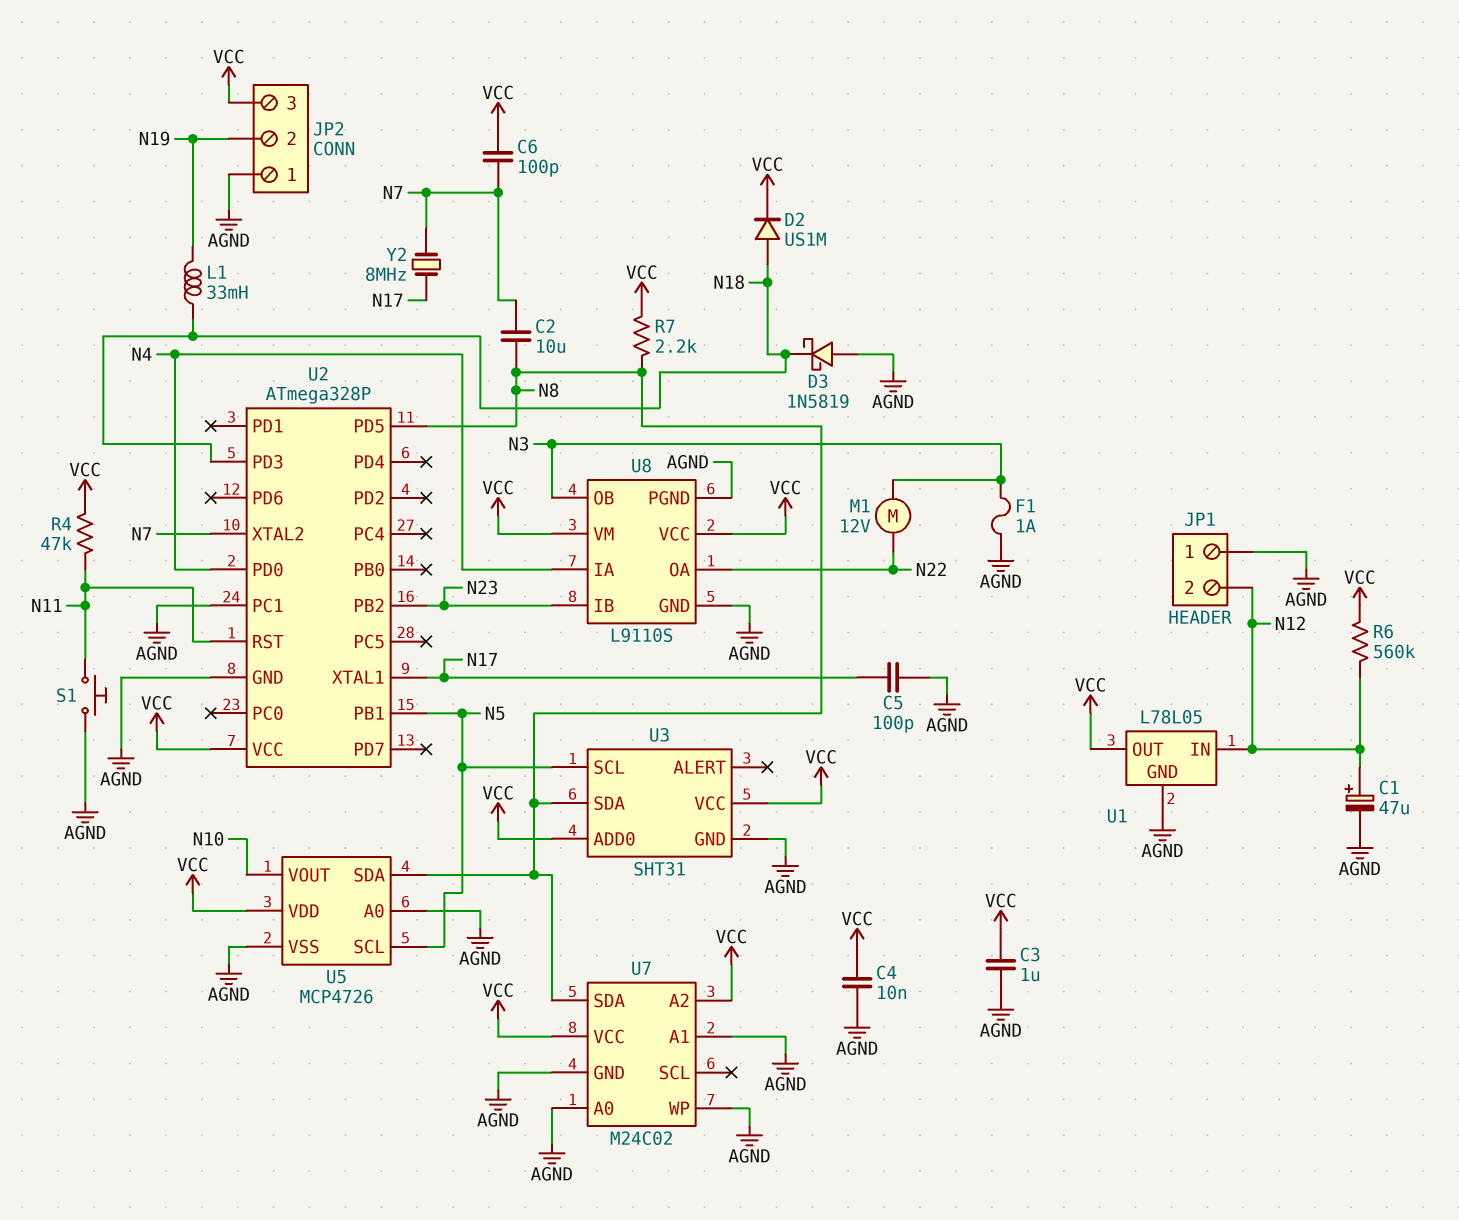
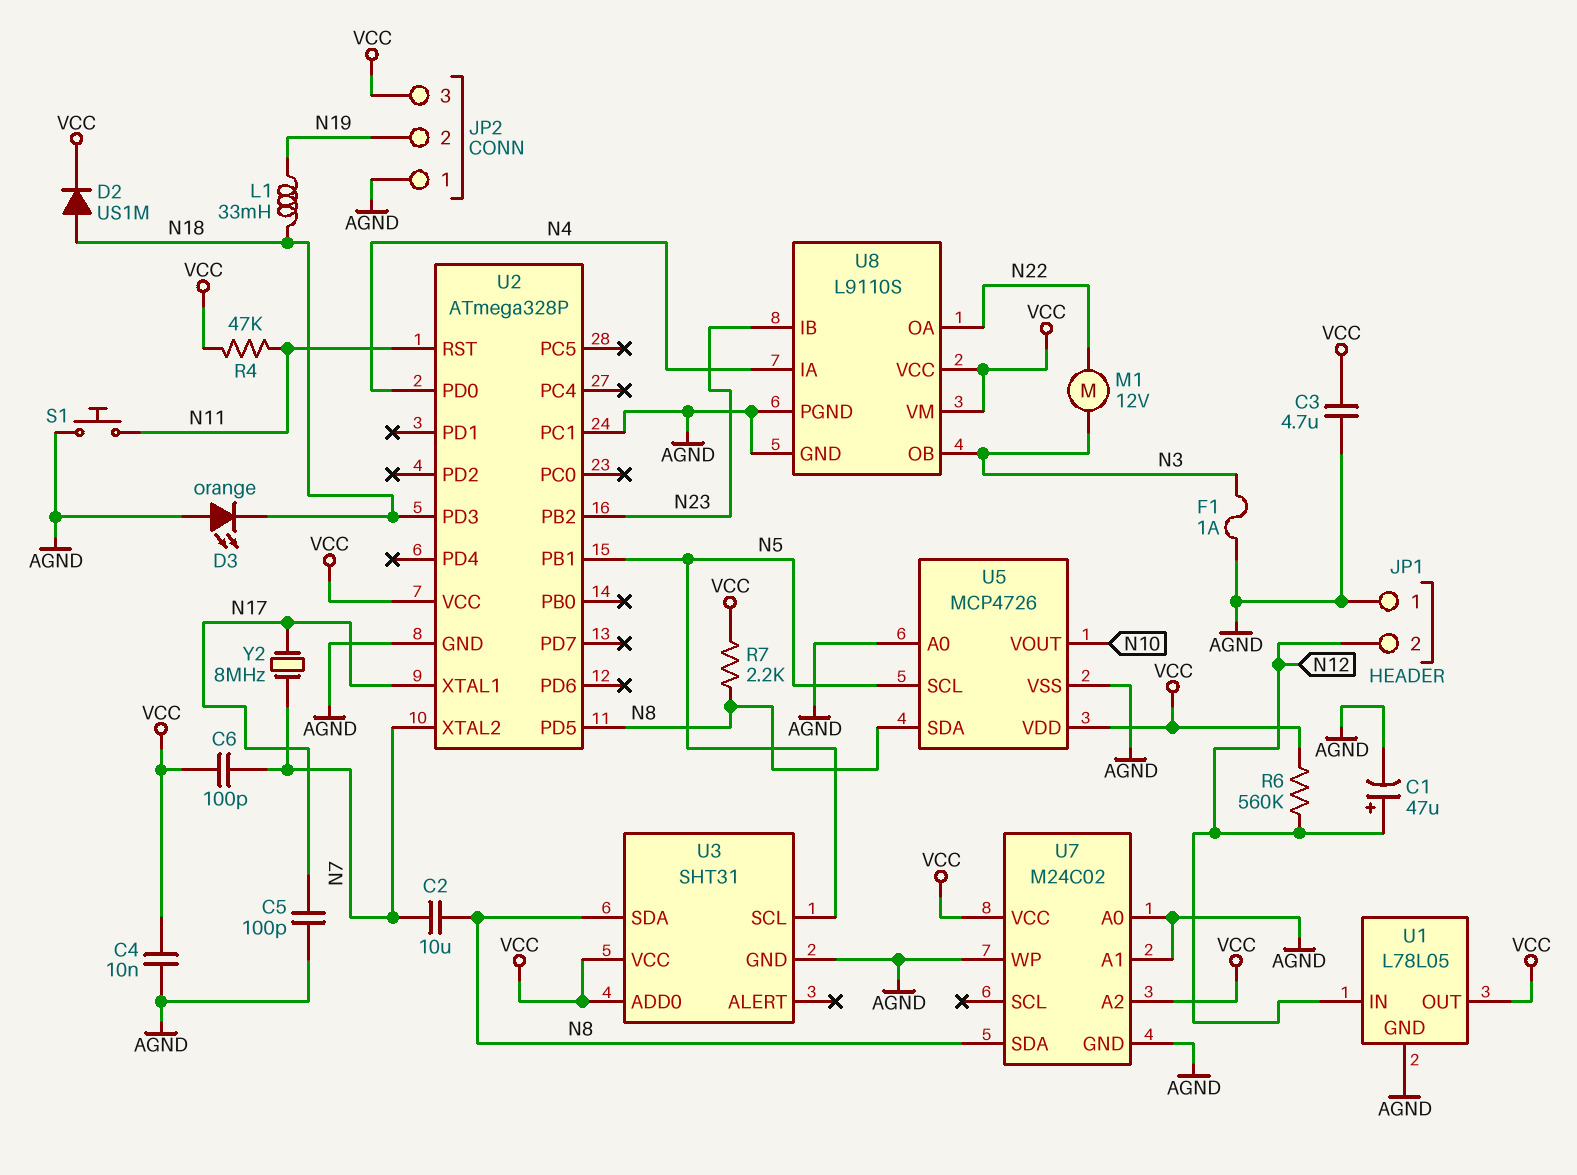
C3: 1uF (AGND, VCC) -> 4.7uF (AGND, VCC)
D3: schottky 1N5819 (A AGND, K N18) -> LED orange (A AGND, K N18)

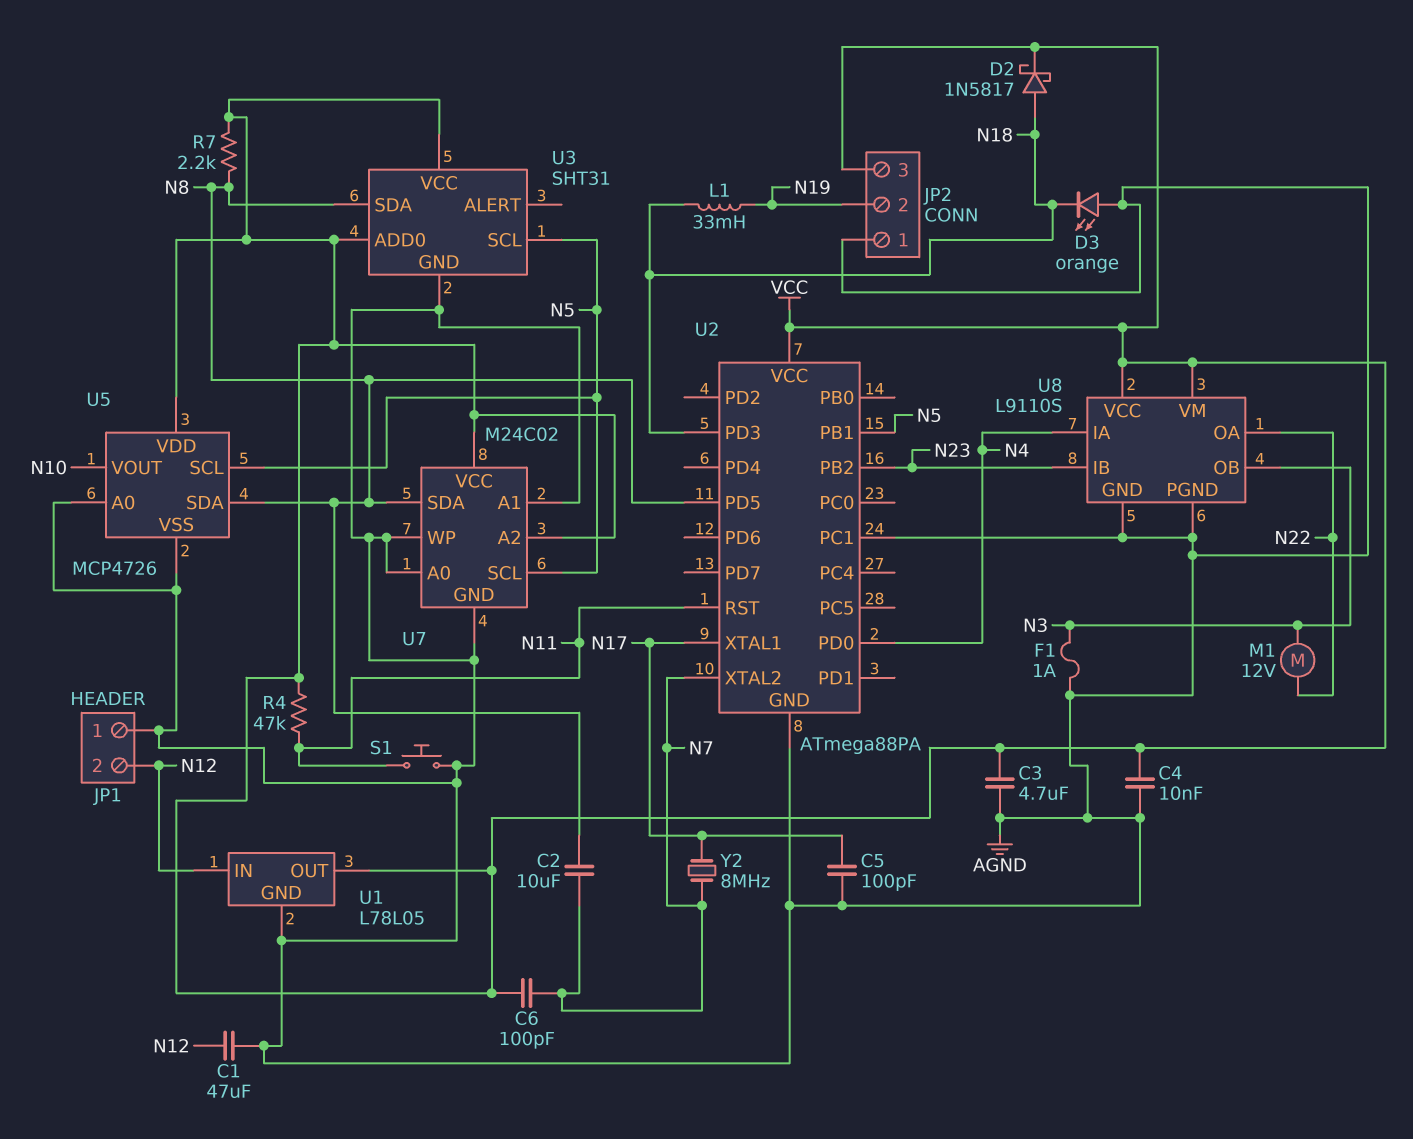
C1: 47uF (plus N12, minus AGND) -> 47uF (AGND, N12)
D2: diode US1M (A N18, K VCC) -> schottky 1N5817 (A N18, K VCC)
R6: 560k (N12, VCC) -> none
U2: ATmega328P -> ATmega88PA
U7 pin SCL: none -> N5

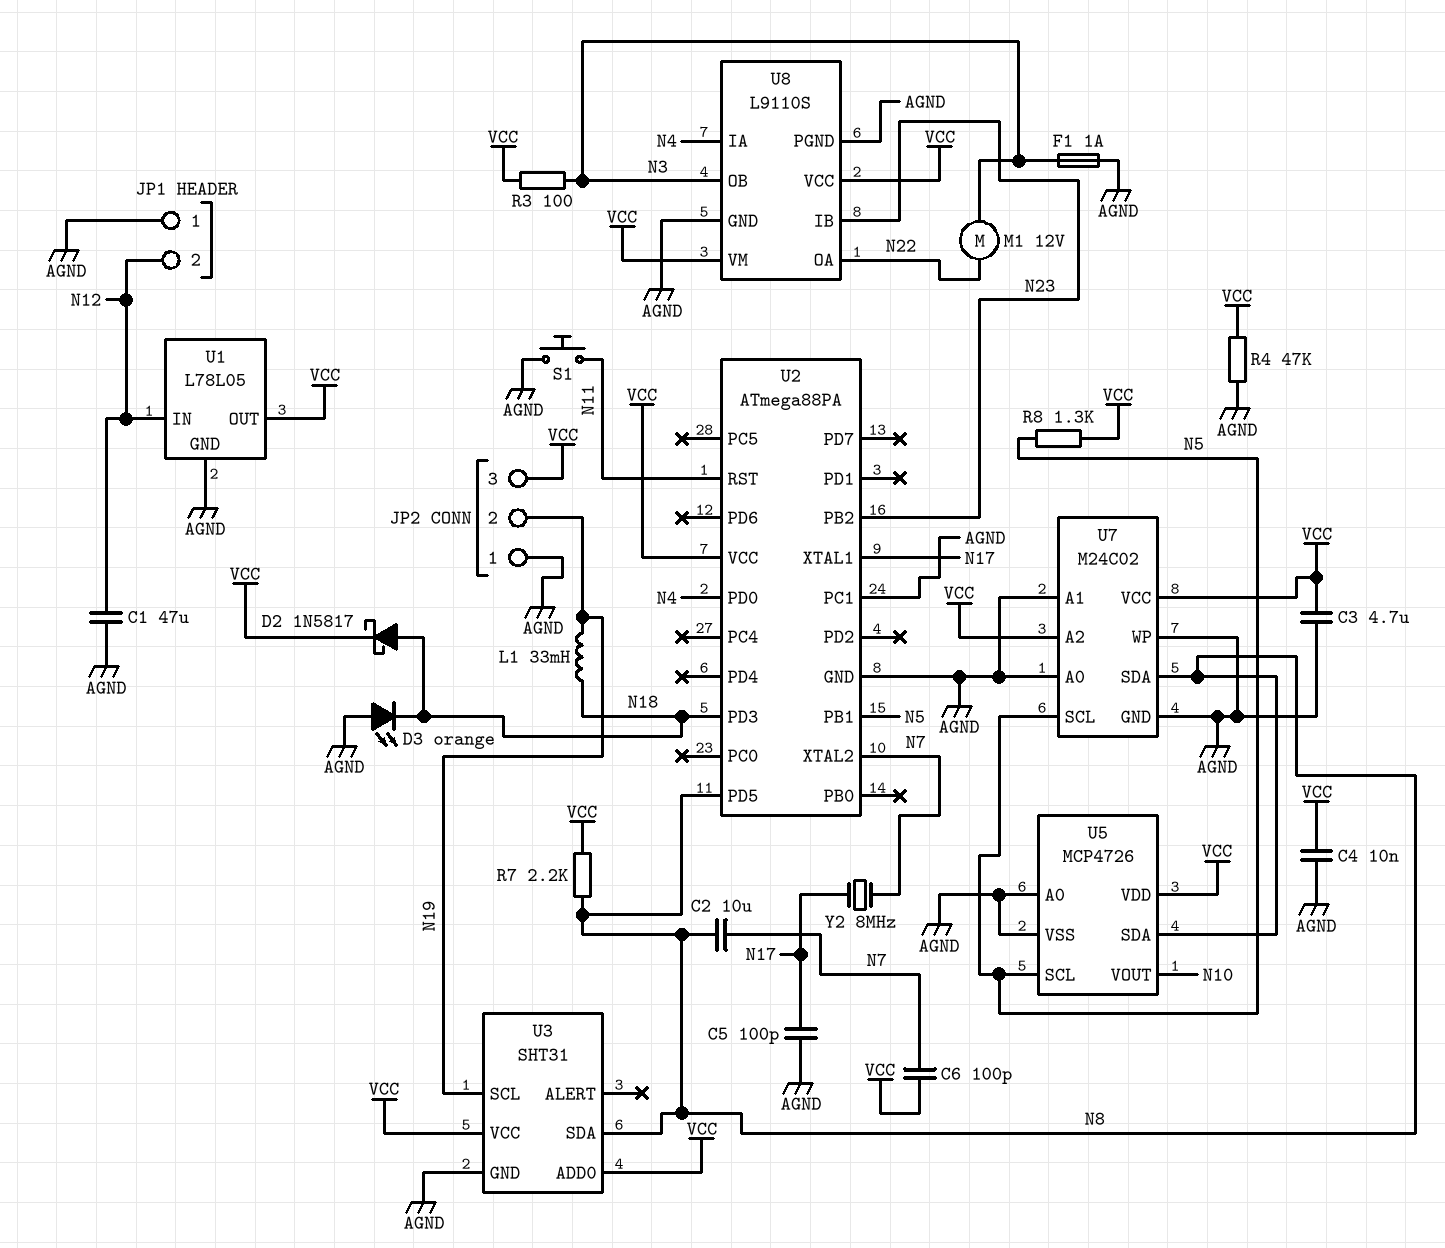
R3: none -> 100 (N3, VCC)
R4: 47k (N11, VCC) -> 47k (AGND, VCC)
R8: none -> 1.3k (N5, VCC)
U3 pin SCL: N5 -> N19

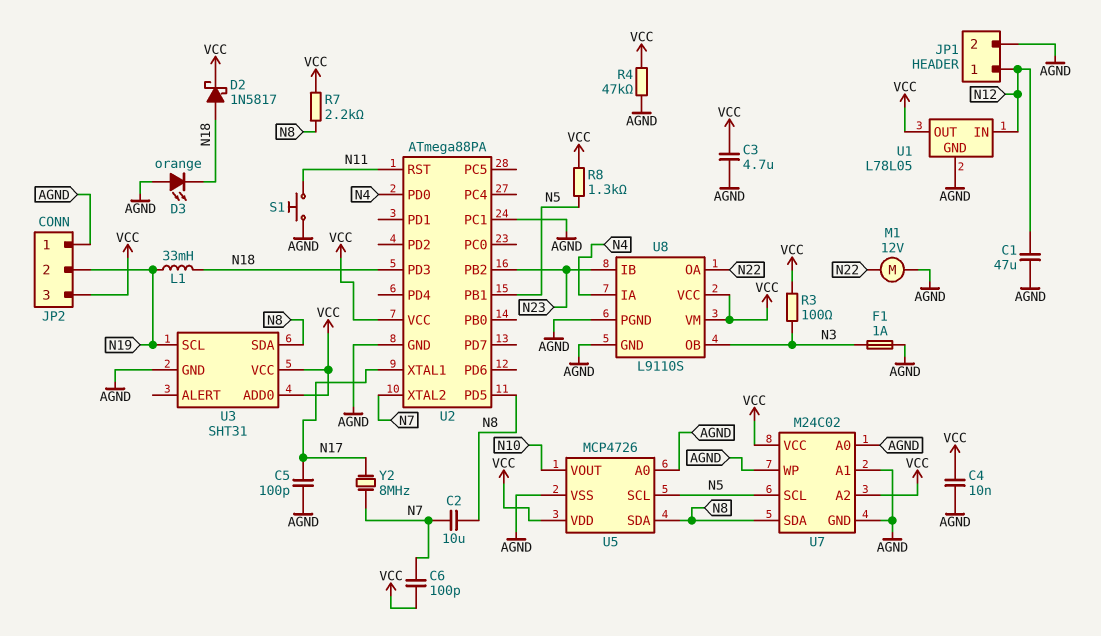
JP1 pin 1: AGND -> N12
JP1 pin 2: N12 -> AGND
M1: motor 12V (N3, N22) -> motor 12V (AGND, N22)

